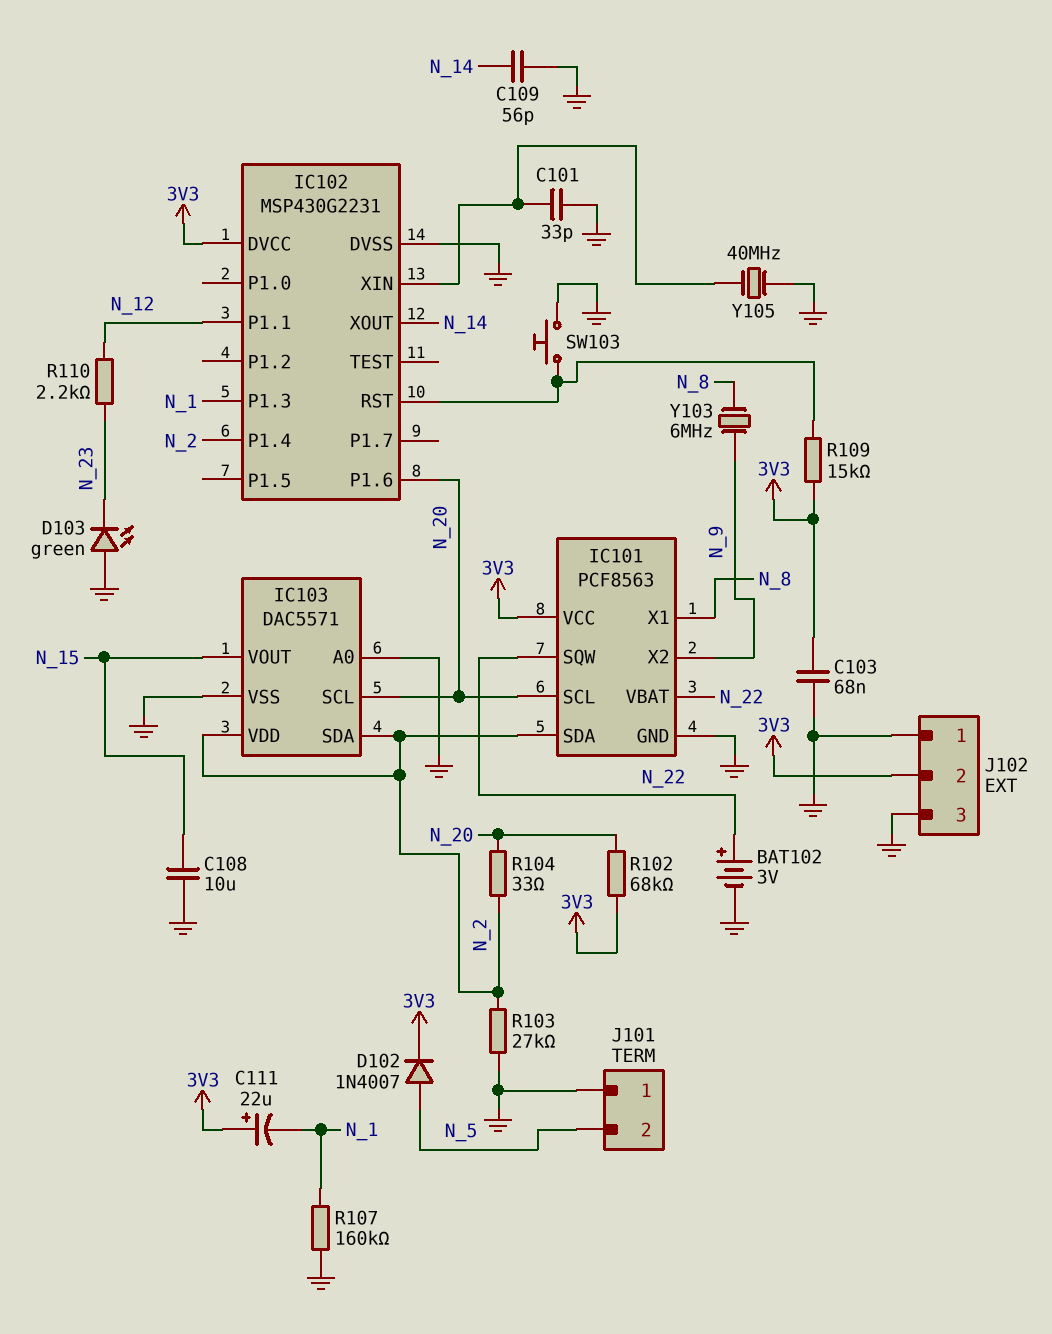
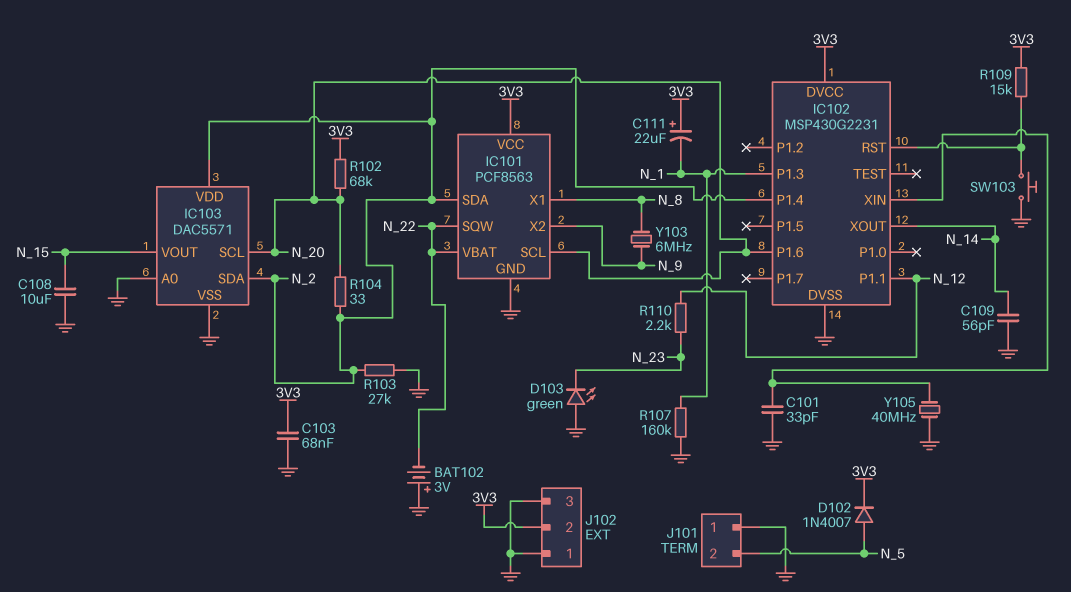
BAT102: 3V (plus N_22, minus GND) -> 3V (plus GND, minus N_22)

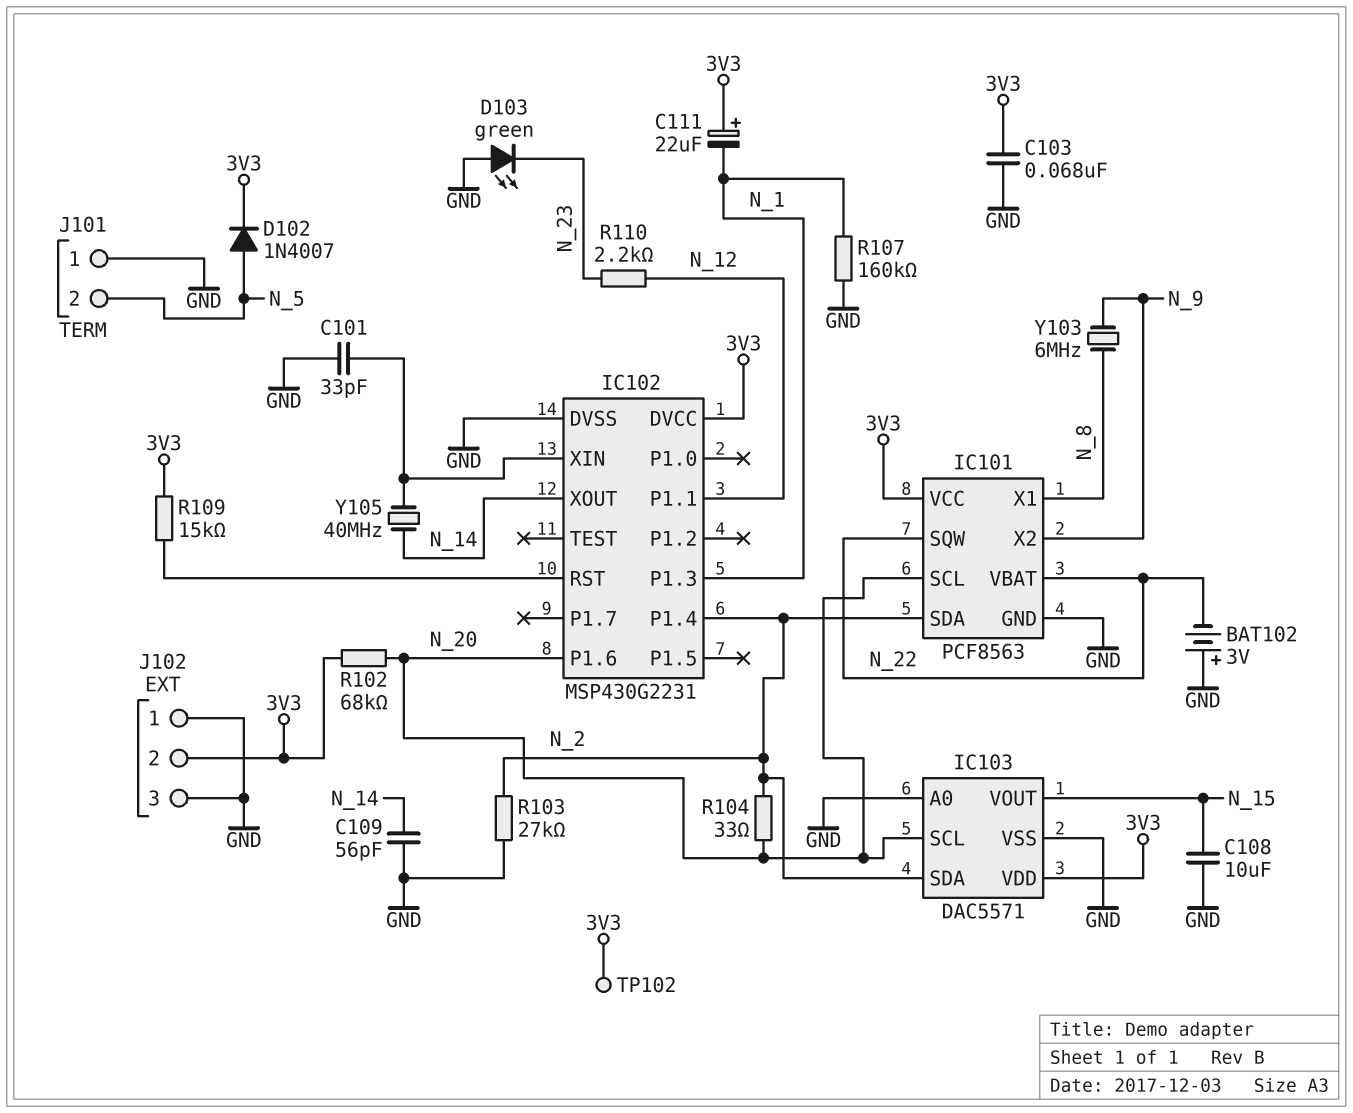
IC103 pin VDD: N_2 -> 3V3
SW103: button (GND, IC102/RST) -> none
TP102: none -> test point (3V3)
Y105: 40MHz (GND, IC102/XIN) -> 40MHz (IC102/XIN, N_14)

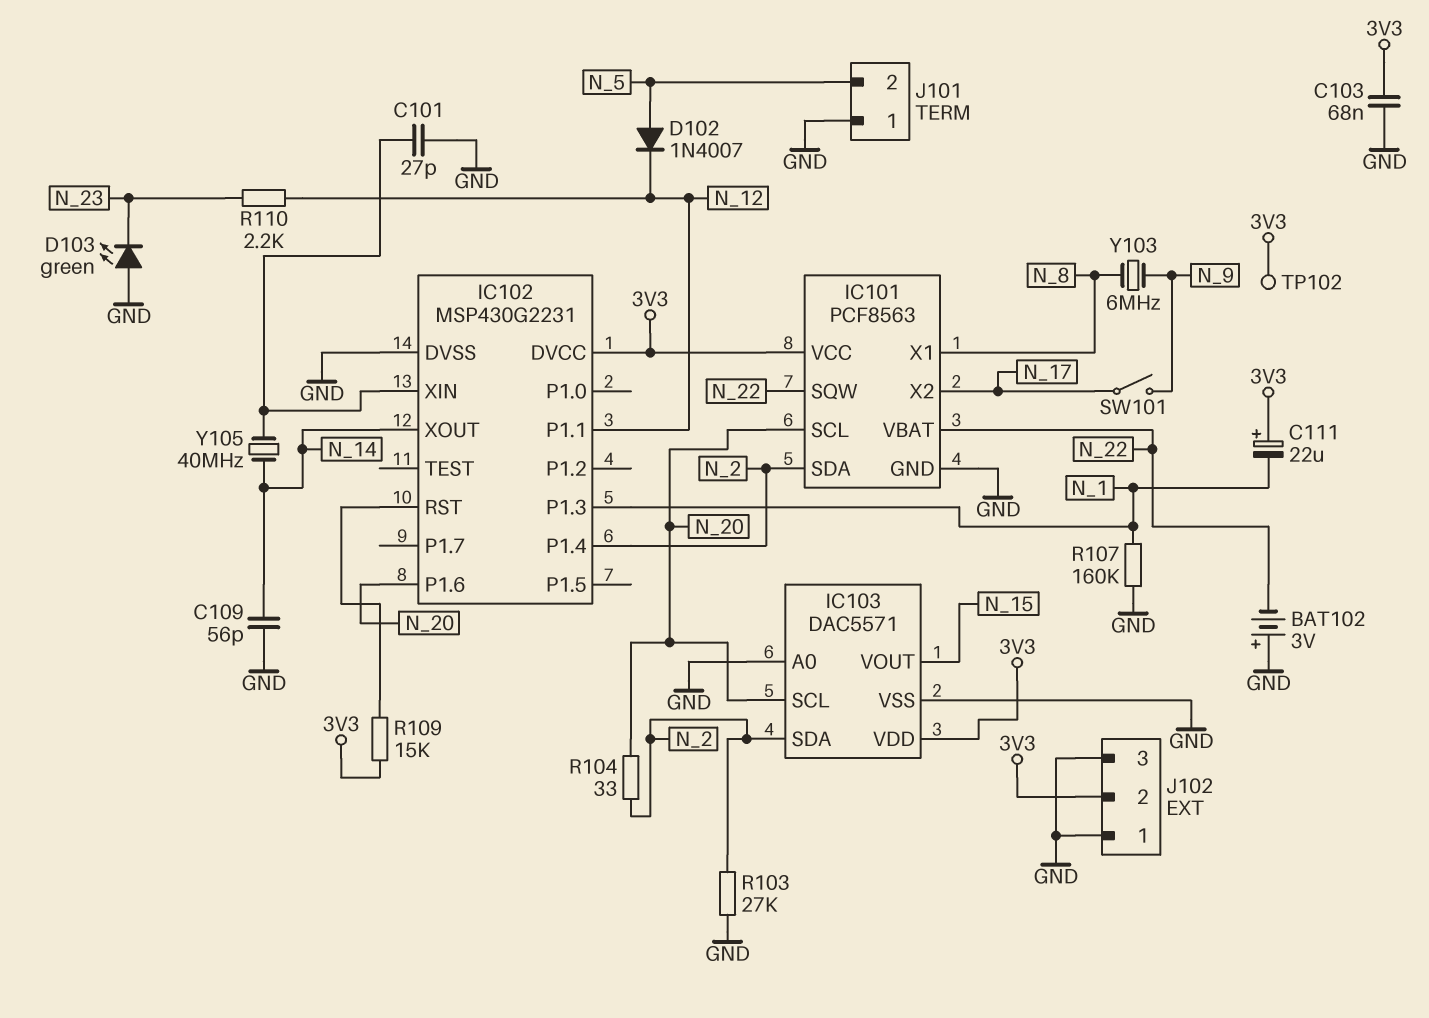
C101: 33pF (GND, IC102/XIN) -> 27pF (GND, IC102/XIN)
C108: 10uF (GND, N_15) -> none
D102: diode 1N4007 (A N_5, K 3V3) -> diode 1N4007 (A N_5, K N_12)
IC101 pin X2: N_9 -> N_17
R102: 68k (3V3, N_20) -> none
SW101: none -> switch (N_9, N_17)

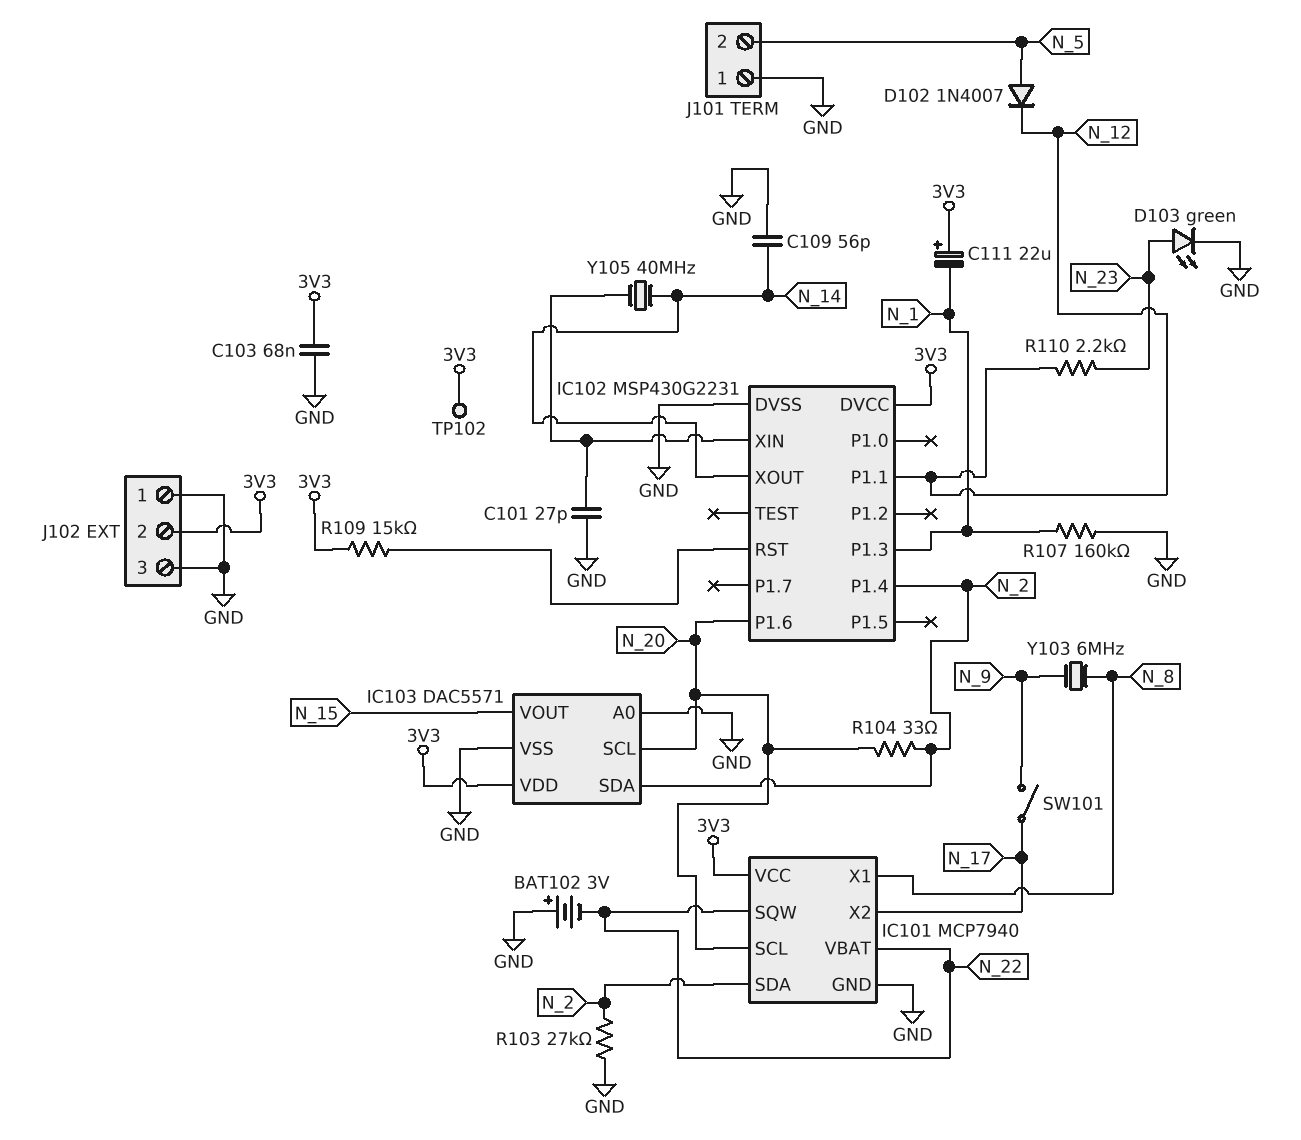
D103: LED green (A GND, K N_23) -> LED green (A N_23, K GND)
IC101: PCF8563 -> MCP7940

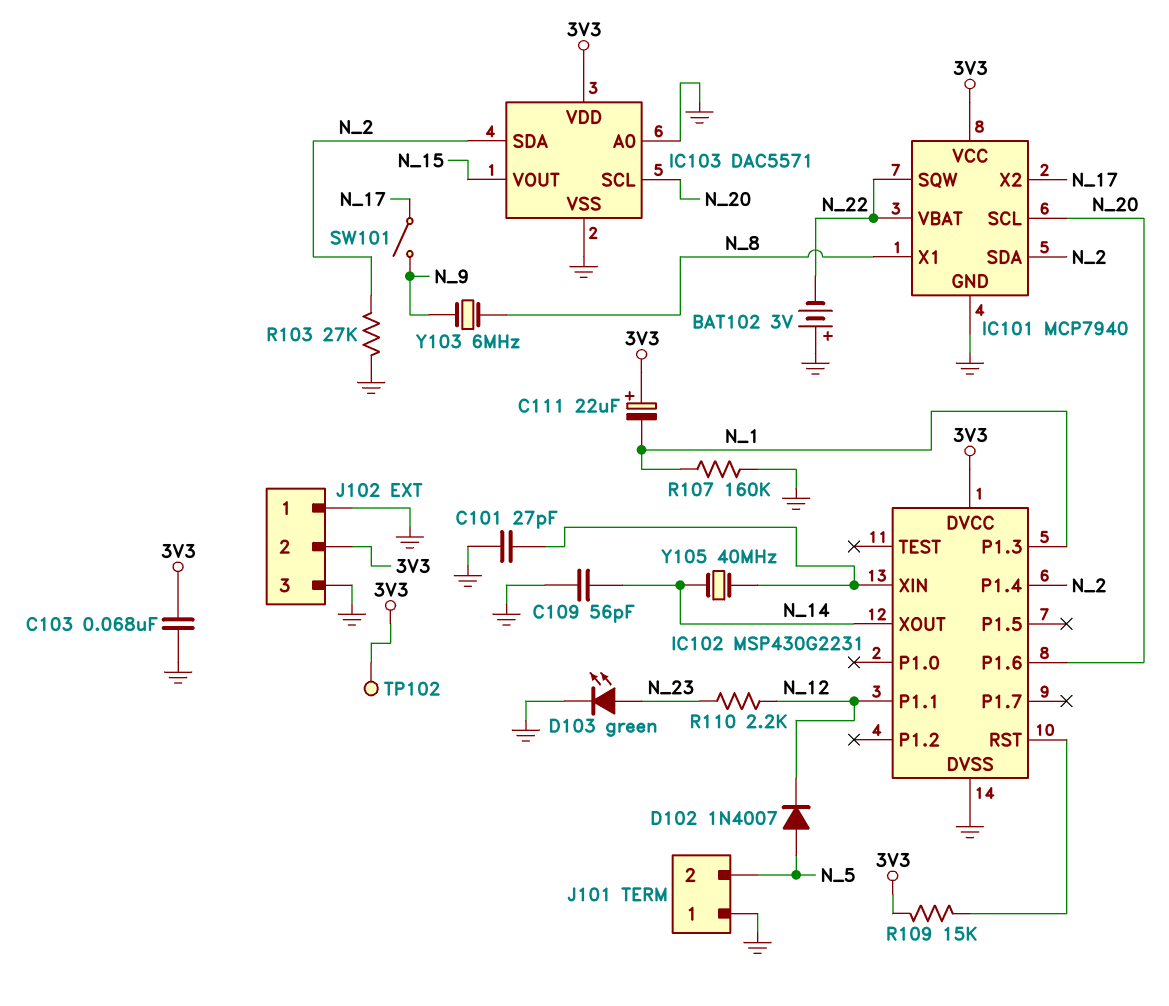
R104: 33 (N_2, N_20) -> none

